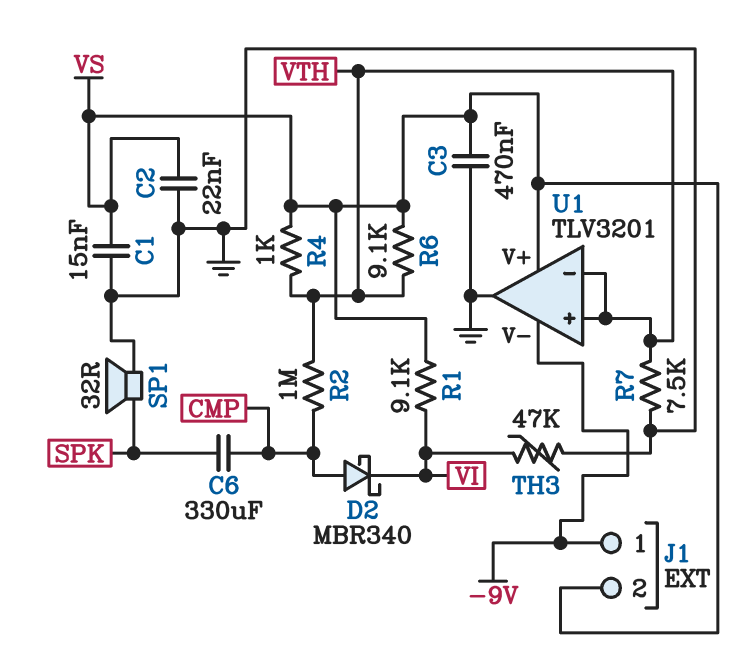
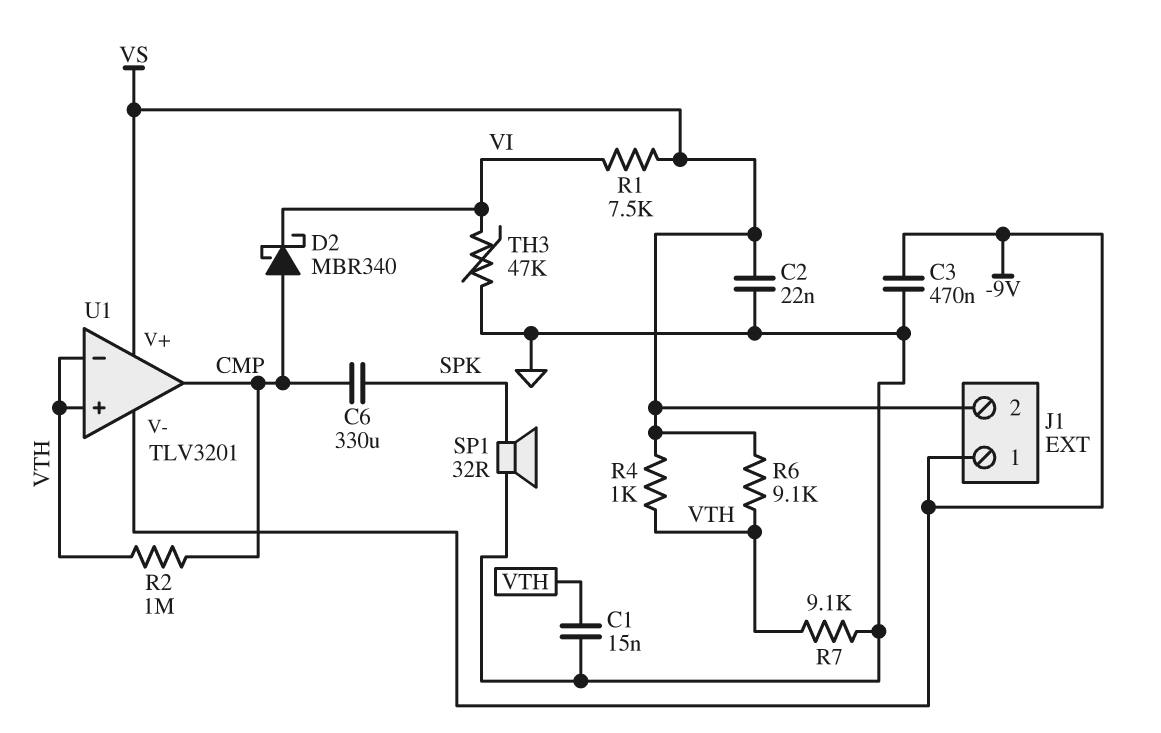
C1: 15nF (GND, VS) -> 15nF (GND, VTH)
C3: 470nF (GND, VS) -> 470nF (-9V, GND)
R1: 9.1k (VI, VS) -> 7.5k (VI, VS)
R7: 7.5k (GND, VTH) -> 9.1k (GND, VTH)
U1 pin out: GND -> CMP

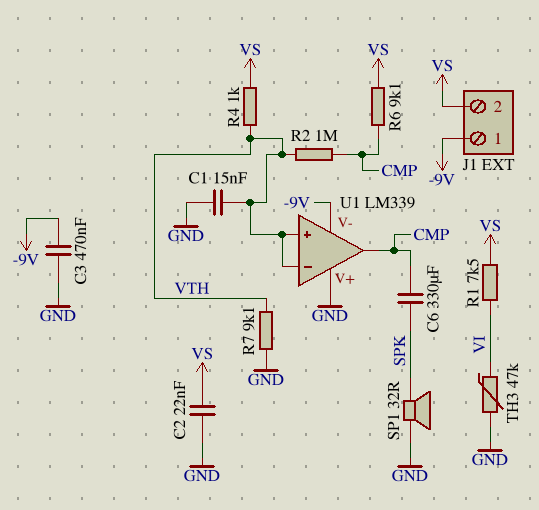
D2: schottky MBR340 (A CMP, K VI) -> none
R6: 9.1k (VS, VTH) -> 9.1k (CMP, VS)
U1: TLV3201 -> LM339
U1 pin V+: VS -> GND

